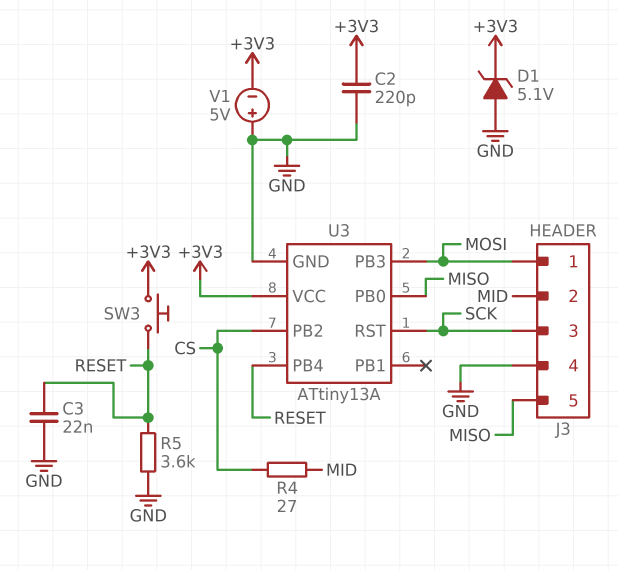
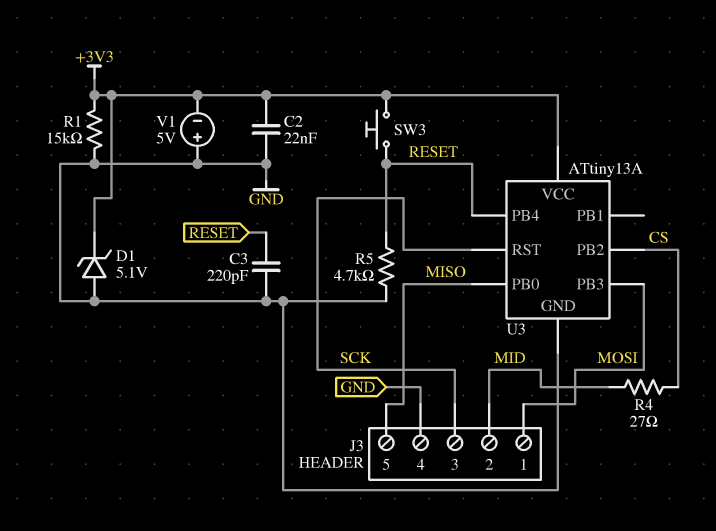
C2: 220pF (+3V3, GND) -> 22nF (+3V3, GND)
C3: 22nF (GND, RESET) -> 220pF (GND, RESET)
R1: none -> 15k (+3V3, GND)
R5: 3.6k (GND, RESET) -> 4.7k (GND, RESET)

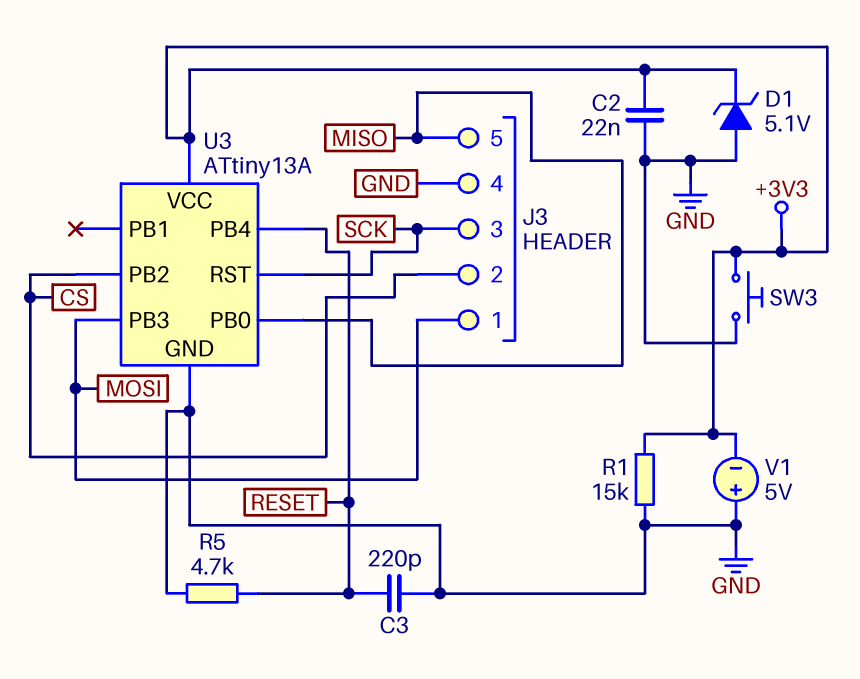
J3 pin 2: MID -> CS
R4: 27 (CS, MID) -> none
SW3: button (+3V3, RESET) -> button (+3V3, GND)

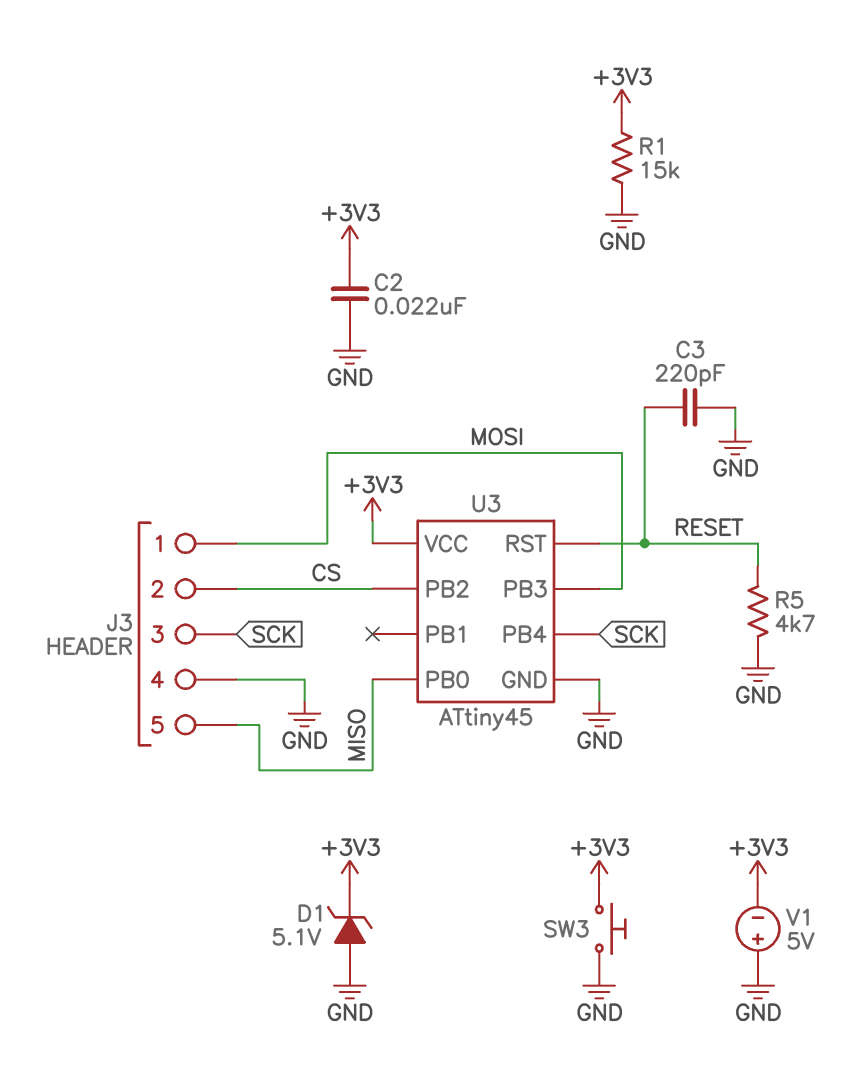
U3: ATtiny13A -> ATtiny45
U3 pin PB4: RESET -> SCK
U3 pin RST: SCK -> RESET

